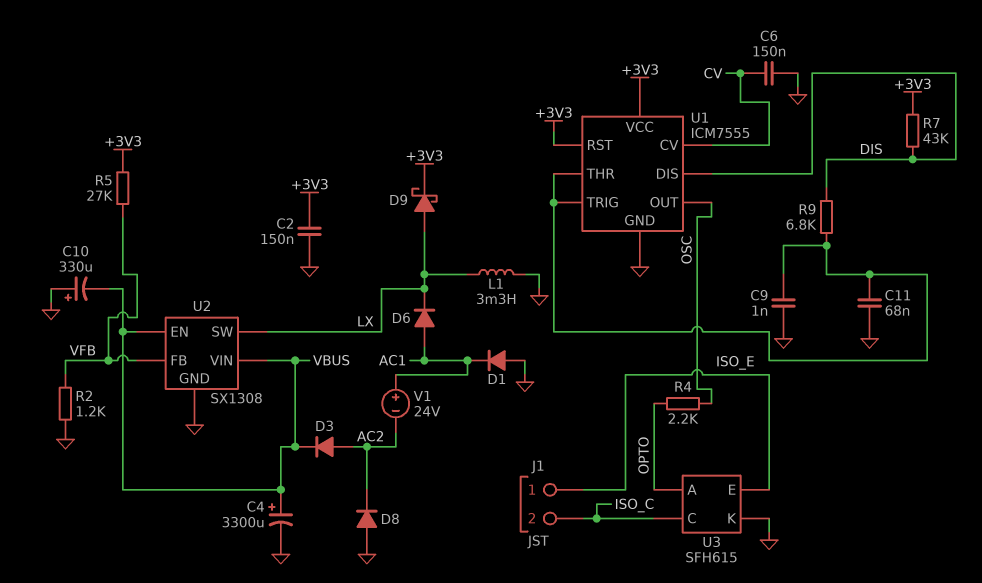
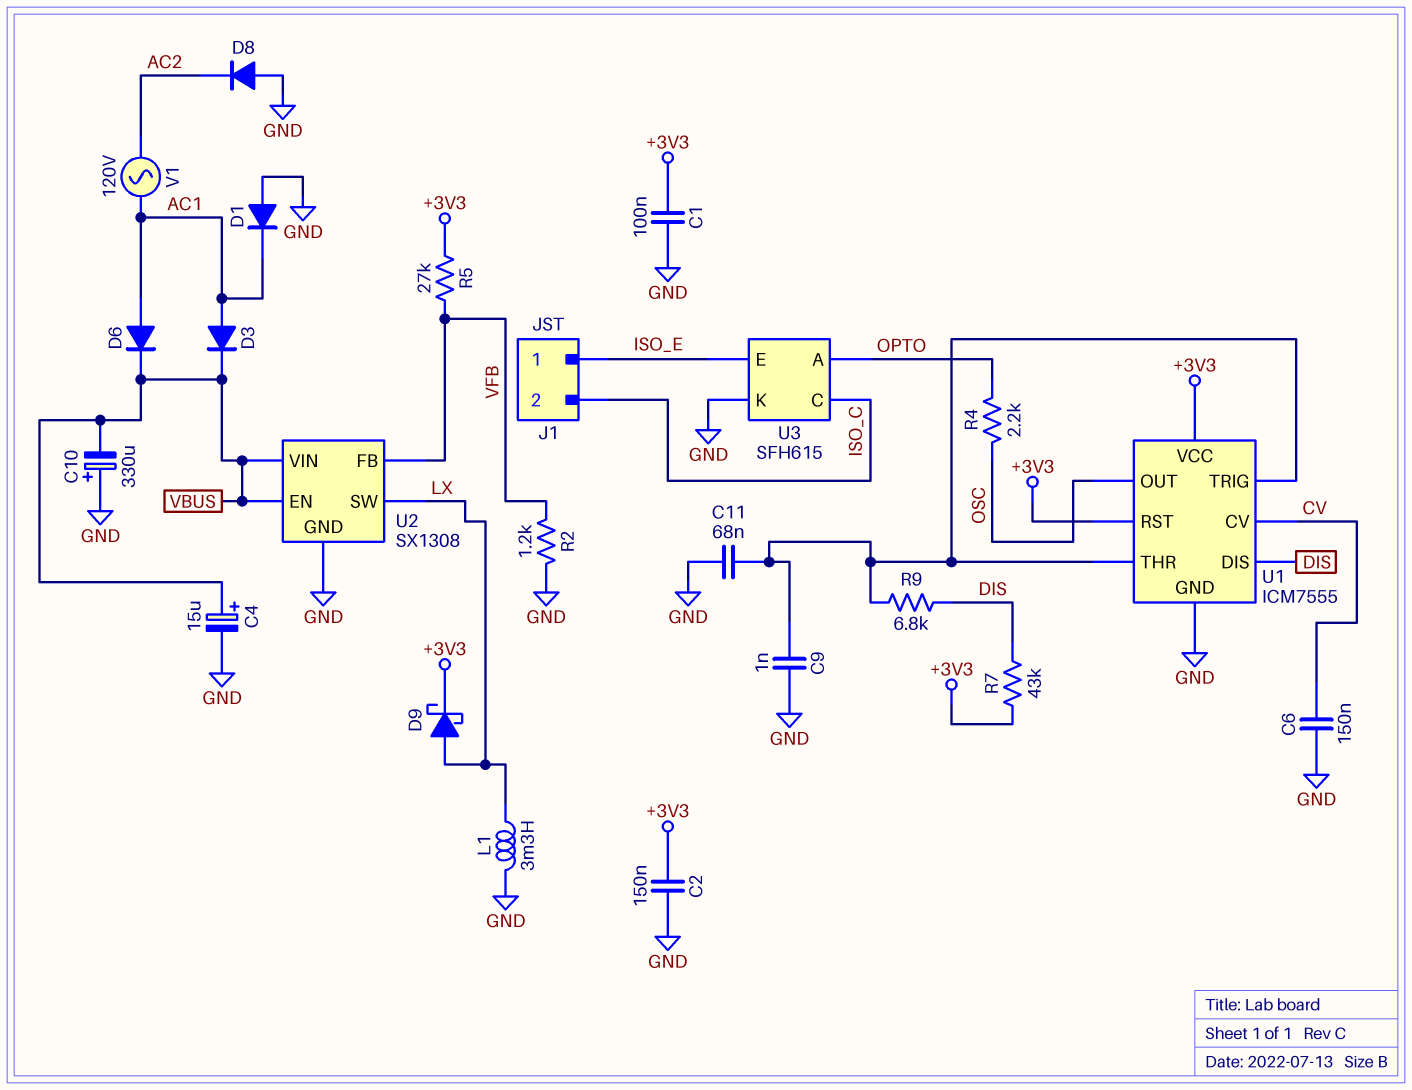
C1: none -> 100nF (+3V3, GND)
C4: 3300uF (plus VBUS, minus GND) -> 15uF (plus VBUS, minus GND)
D3: diode (A AC2, K VBUS) -> diode (A AC1, K VBUS)
D6: diode (A AC1, K LX) -> diode (A AC1, K VBUS)
V1: 24V (plus AC1, minus AC2) -> AC 120V (AC1, AC2)

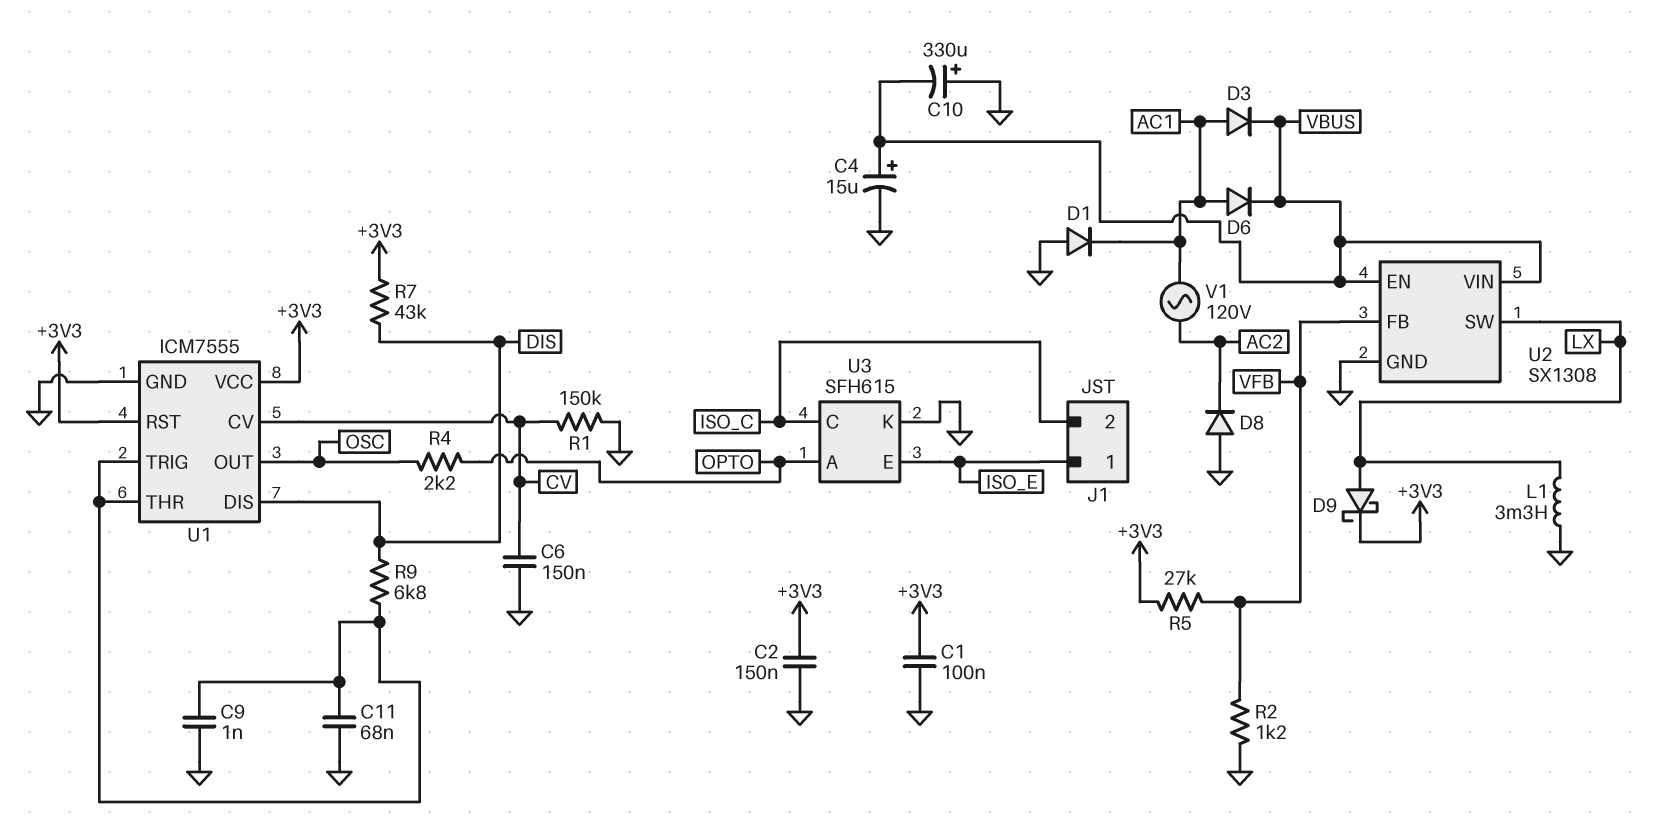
R1: none -> 150k (CV, GND)

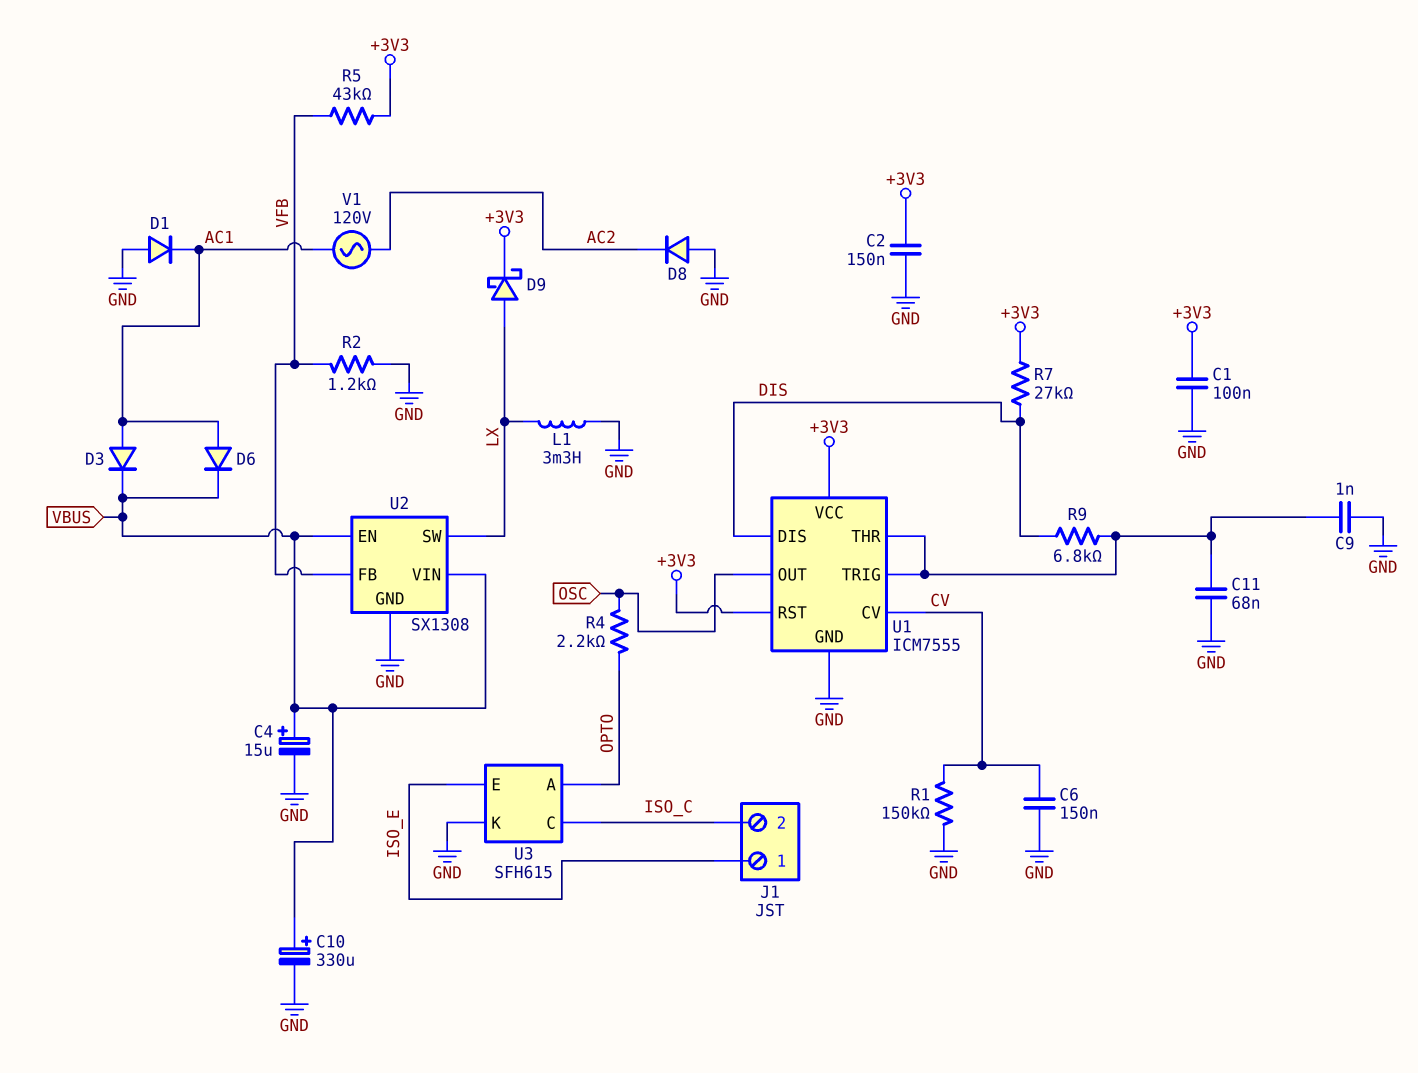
C10: 330uF (plus GND, minus VBUS) -> 330uF (plus VBUS, minus GND)
R5: 27k (+3V3, VFB) -> 43k (+3V3, VFB)
R7: 43k (+3V3, DIS) -> 27k (+3V3, DIS)

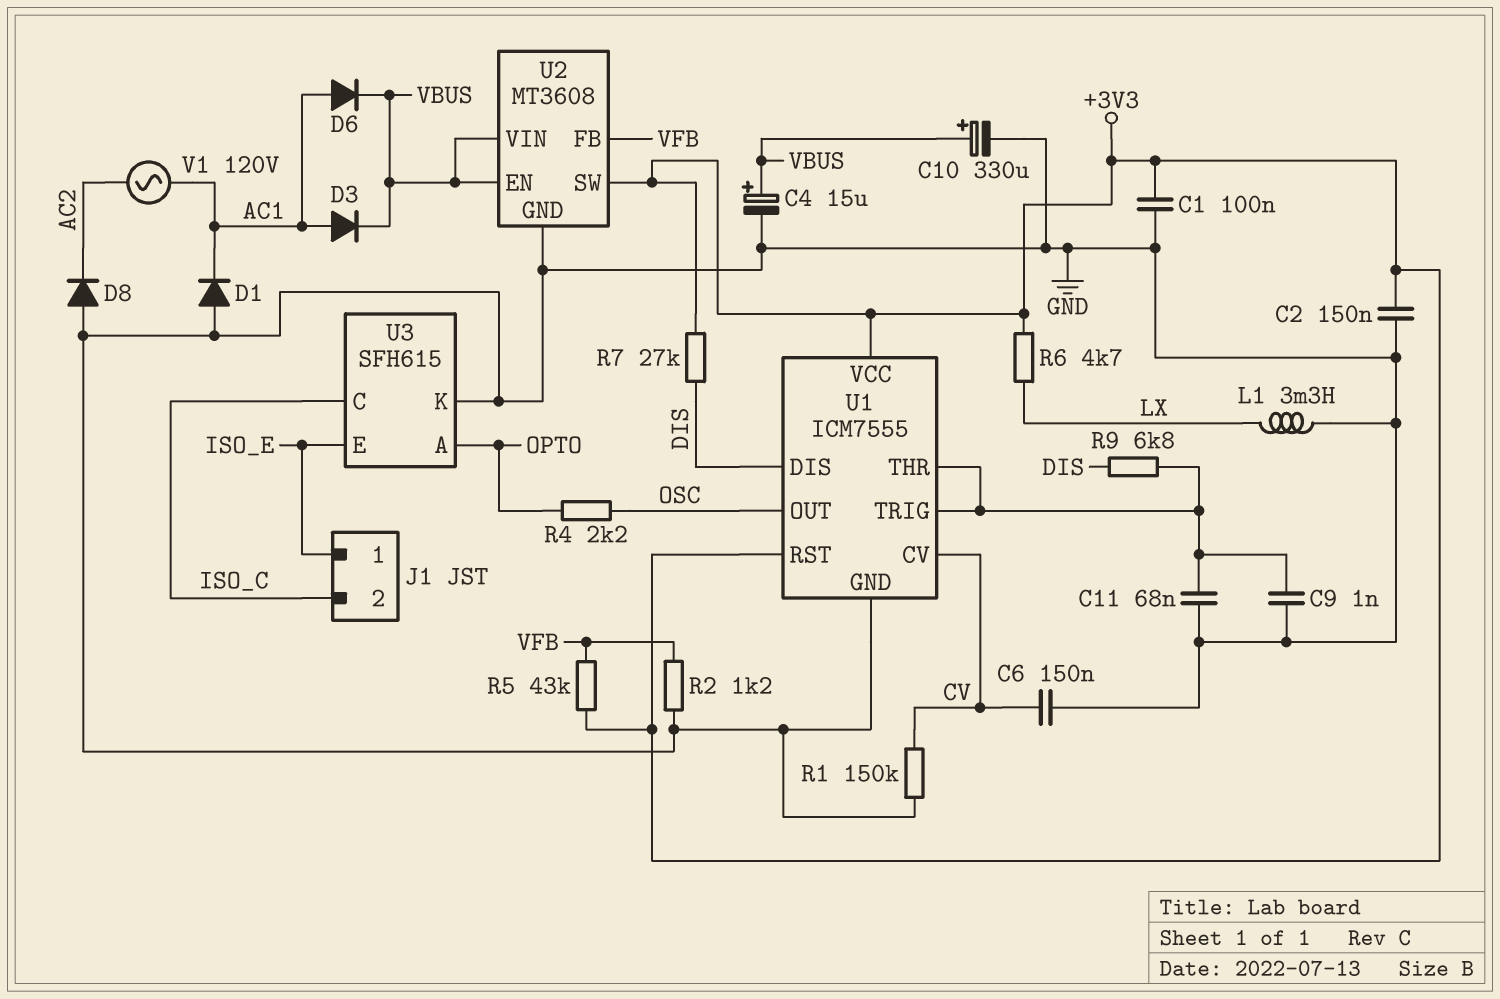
D9: schottky (A LX, K +3V3) -> none
R6: none -> 4.7k (+3V3, LX)
U2: SX1308 -> MT3608
U2 pin SW: LX -> +3V3

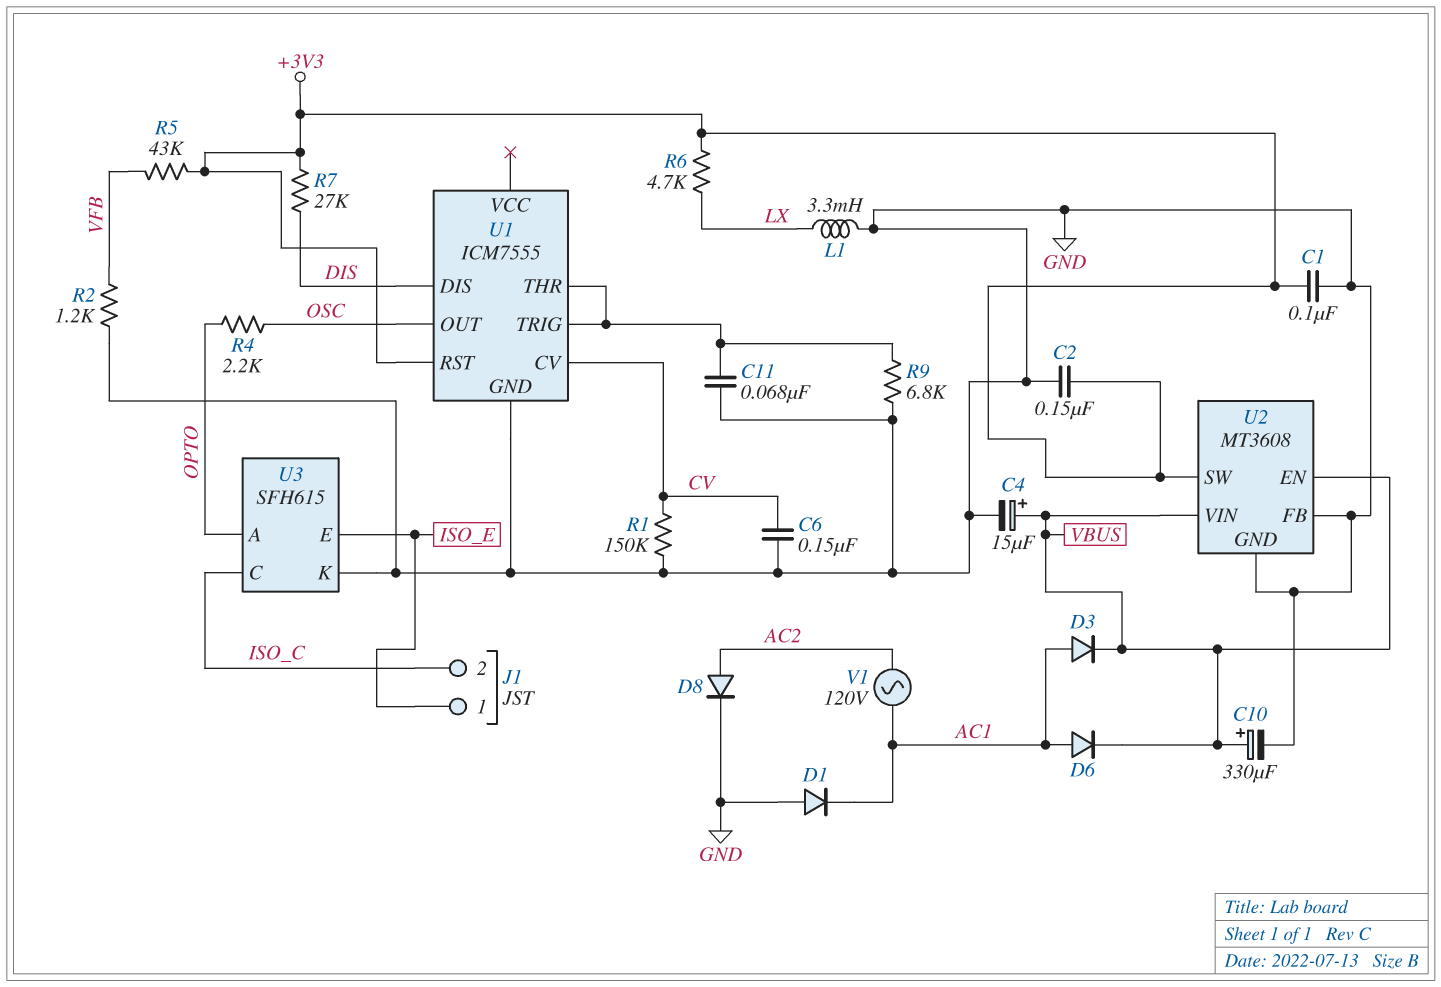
C9: 1nF (GND, U1/THR) -> none
D8: diode (A GND, K AC2) -> diode (A AC2, K GND)
R9: 6.8k (DIS, U1/THR) -> 6.8k (GND, U1/THR)
U1 pin VCC: +3V3 -> none
U2 pin FB: VFB -> GND

